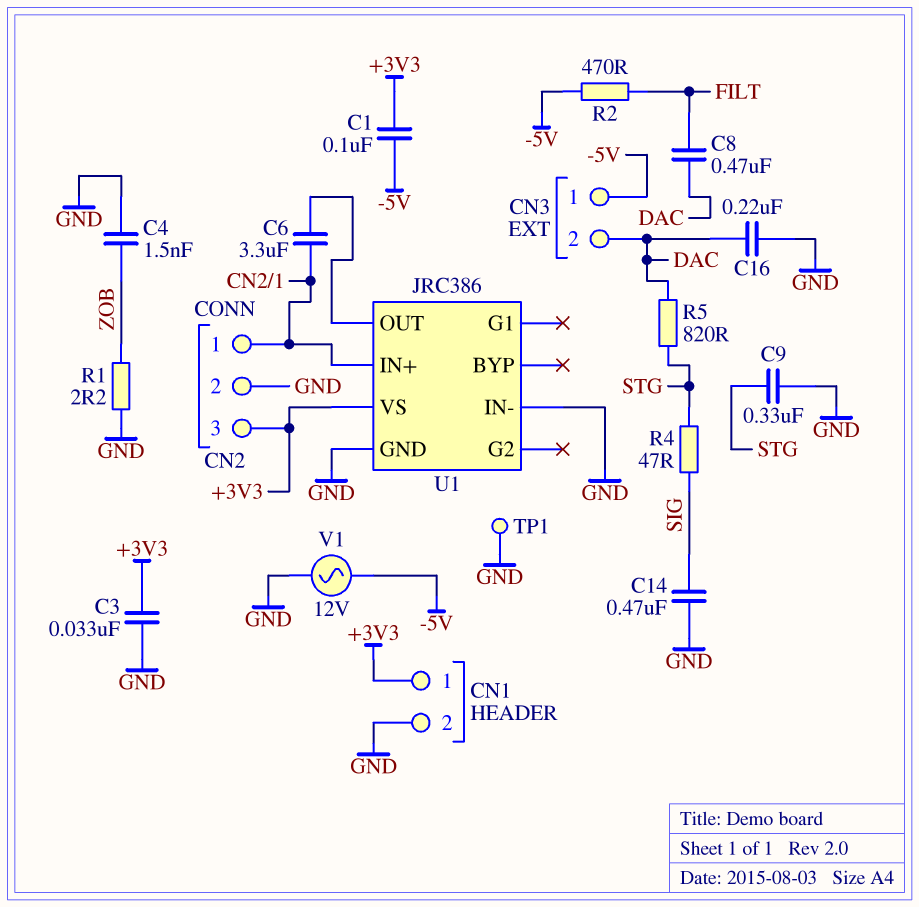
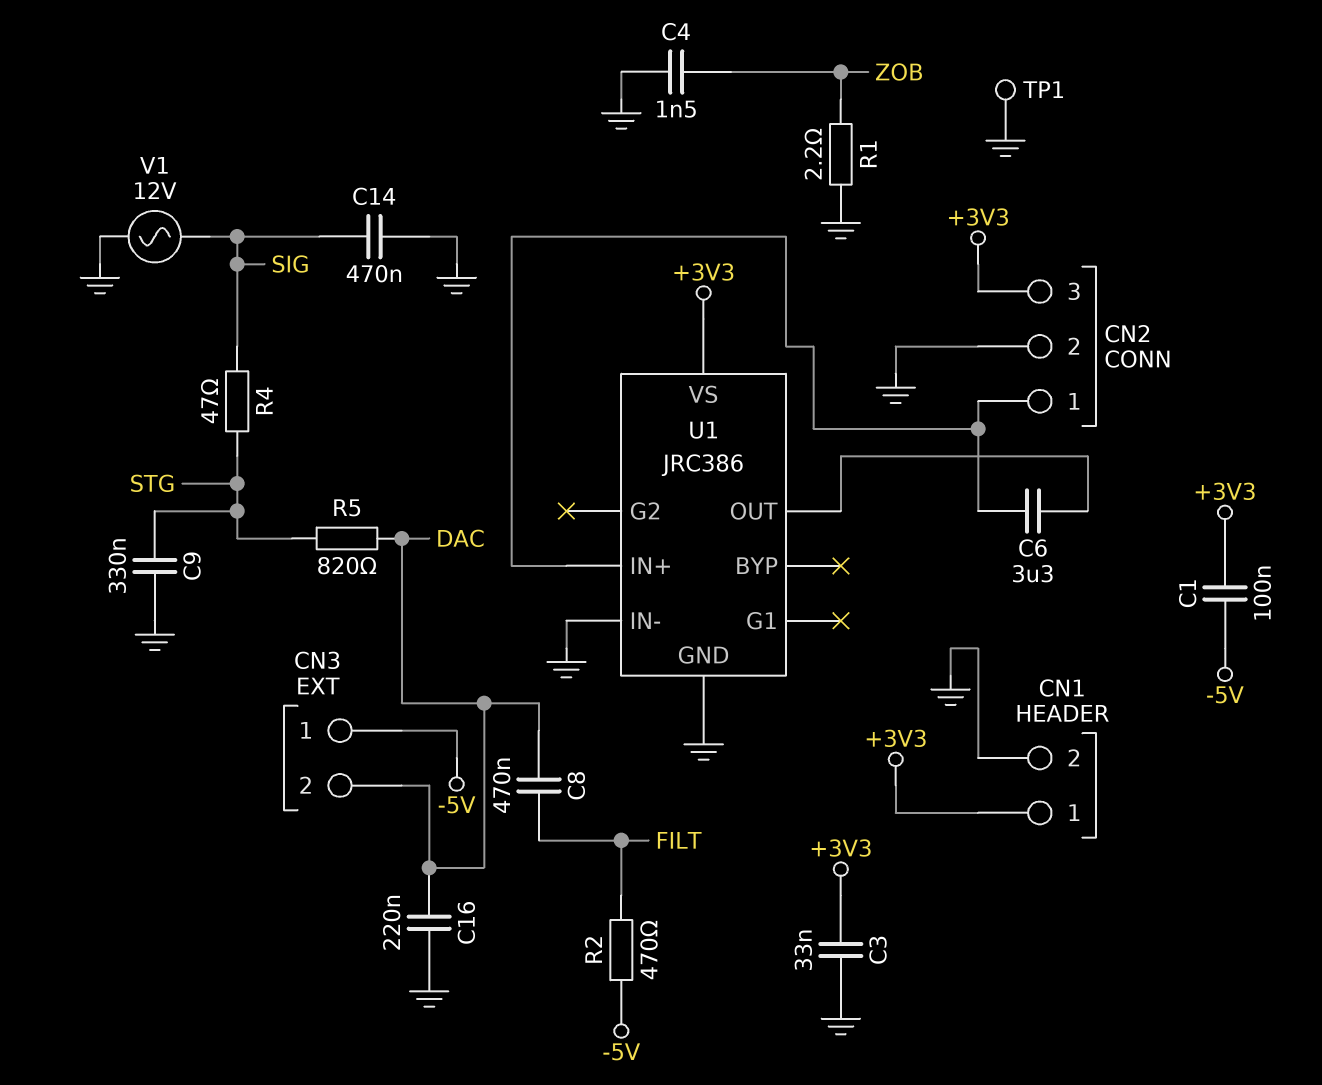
V1: AC 12V (-5V, GND) -> AC 12V (GND, SIG)

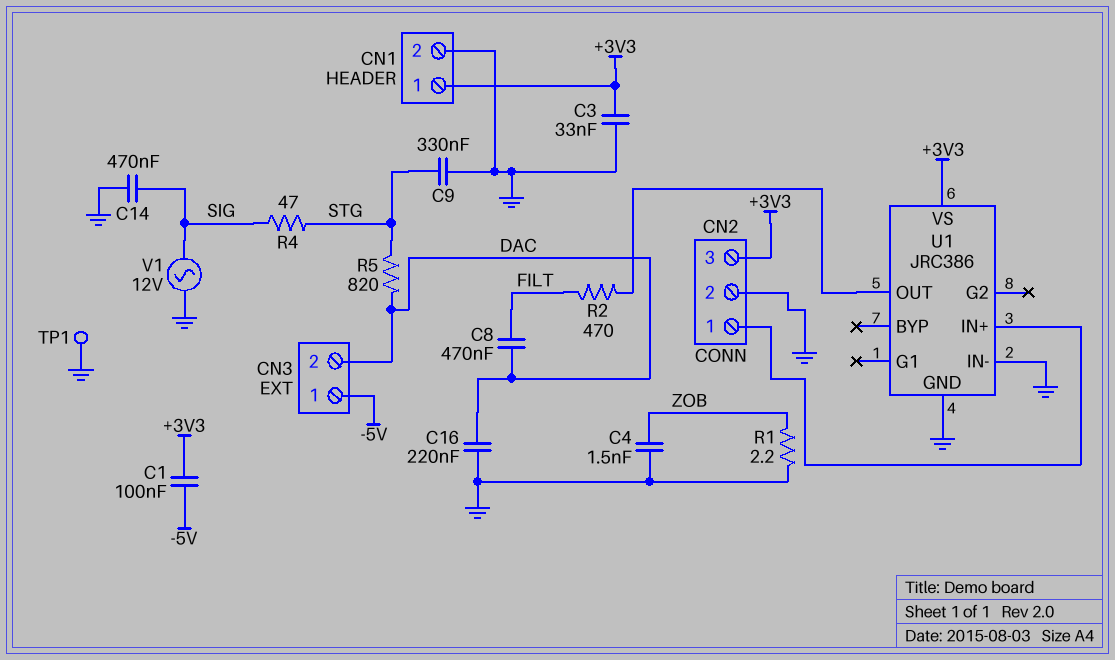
C6: 3.3uF (CN2/1, U1/OUT) -> none
R2: 470 (-5V, FILT) -> 470 (FILT, U1/OUT)

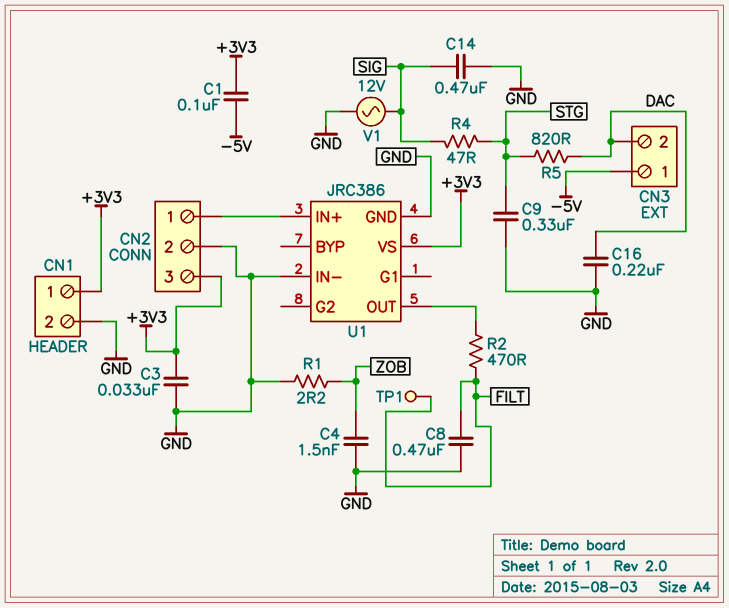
C8: 470nF (DAC, FILT) -> 470nF (FILT, GND)
TP1: test point (GND) -> test point (FILT)

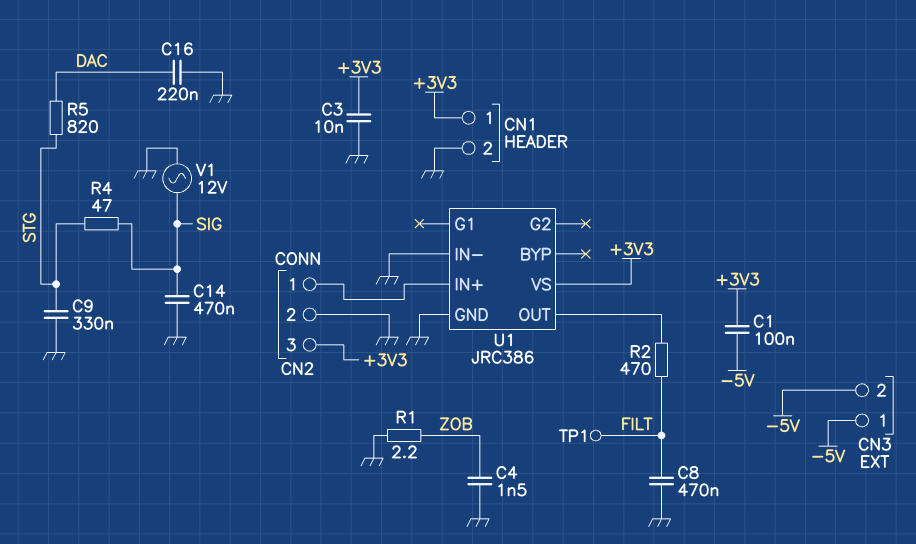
C3: 33nF (+3V3, GND) -> 10nF (+3V3, GND)
CN3 pin 2: DAC -> -5V

